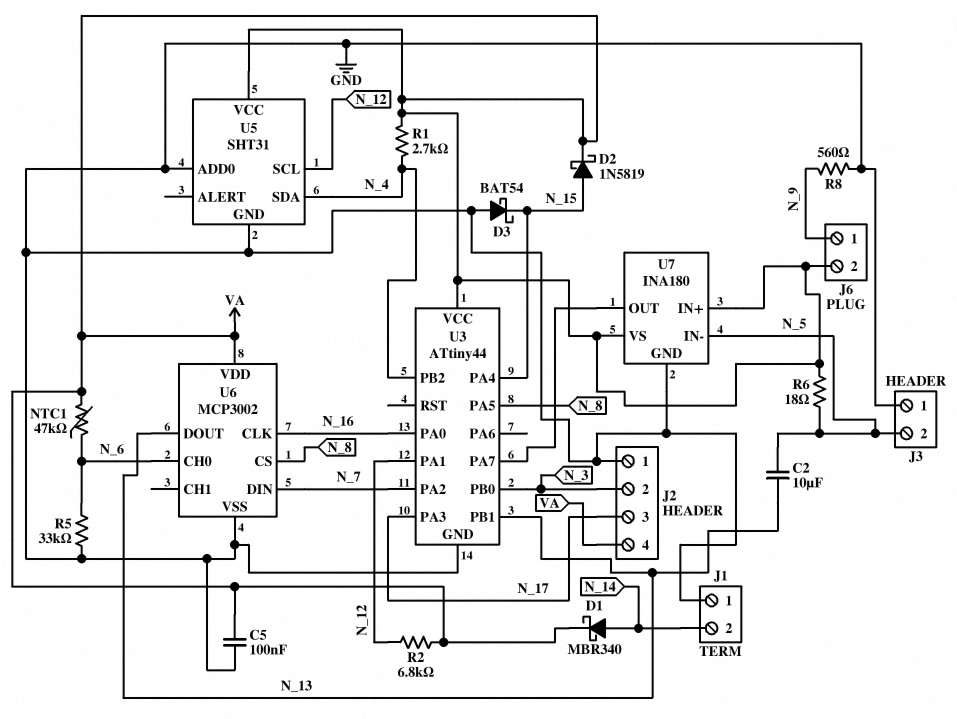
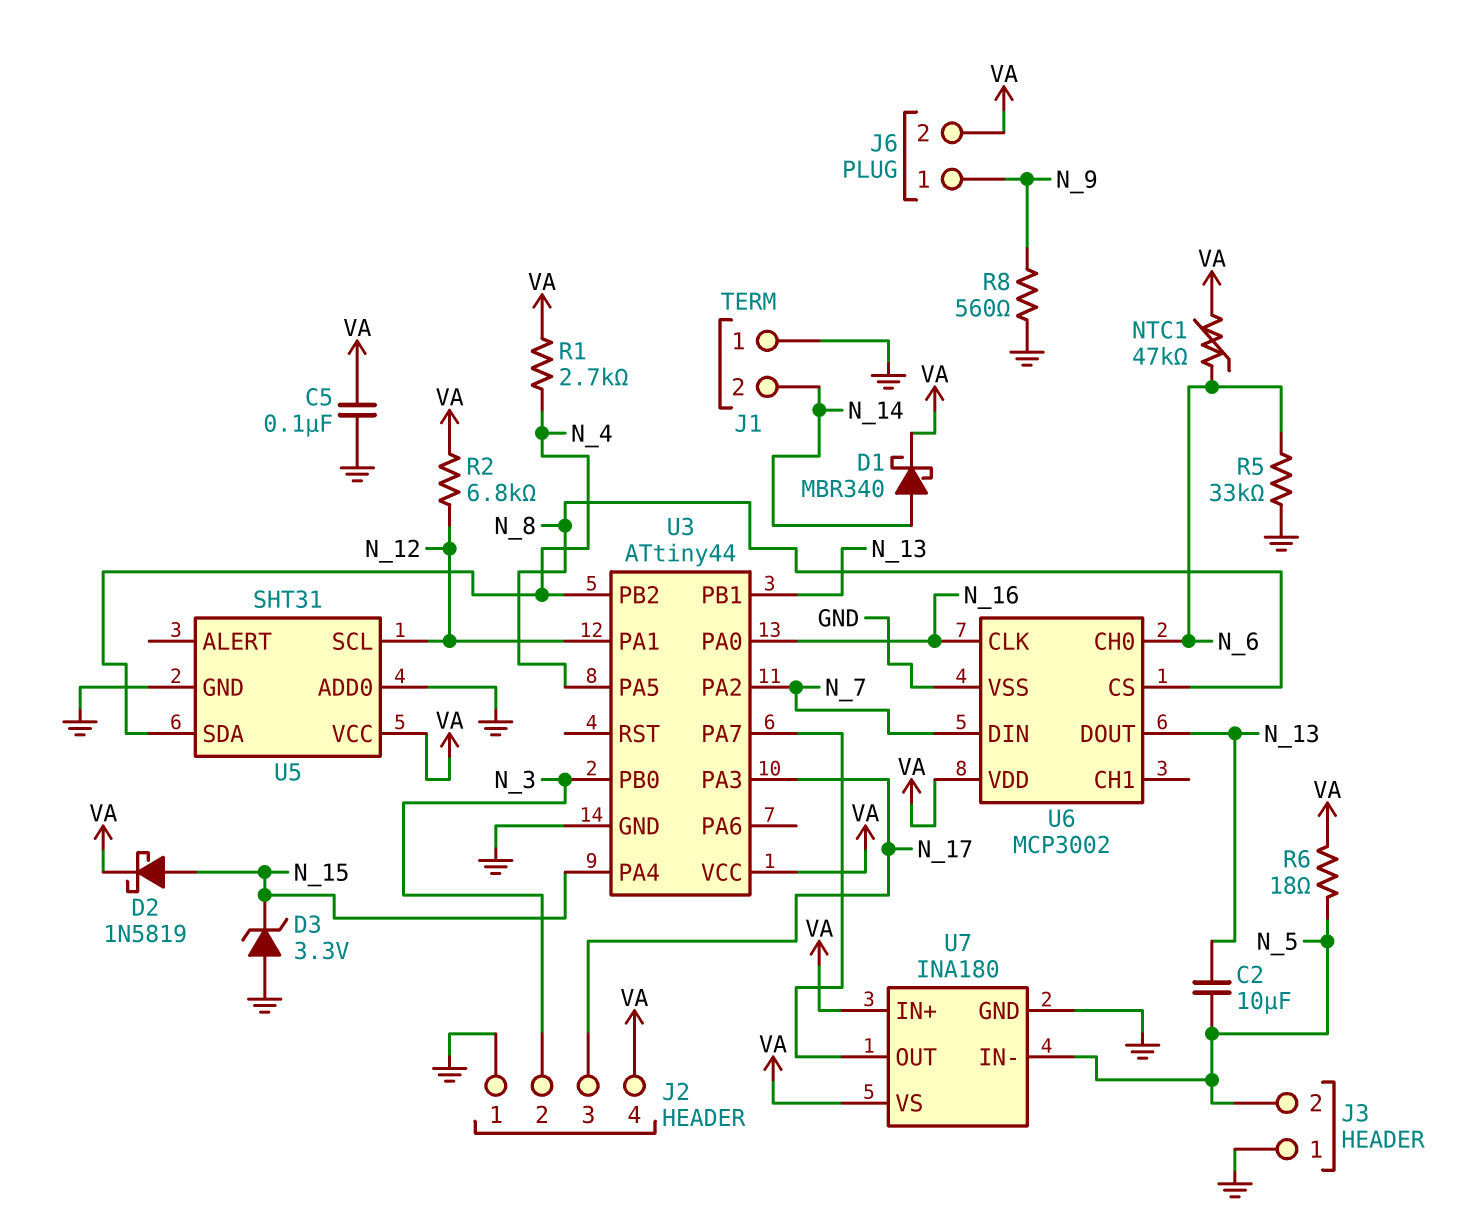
D3: schottky BAT54 (A GND, K N_15) -> zener 3.3V (A GND, K N_15)

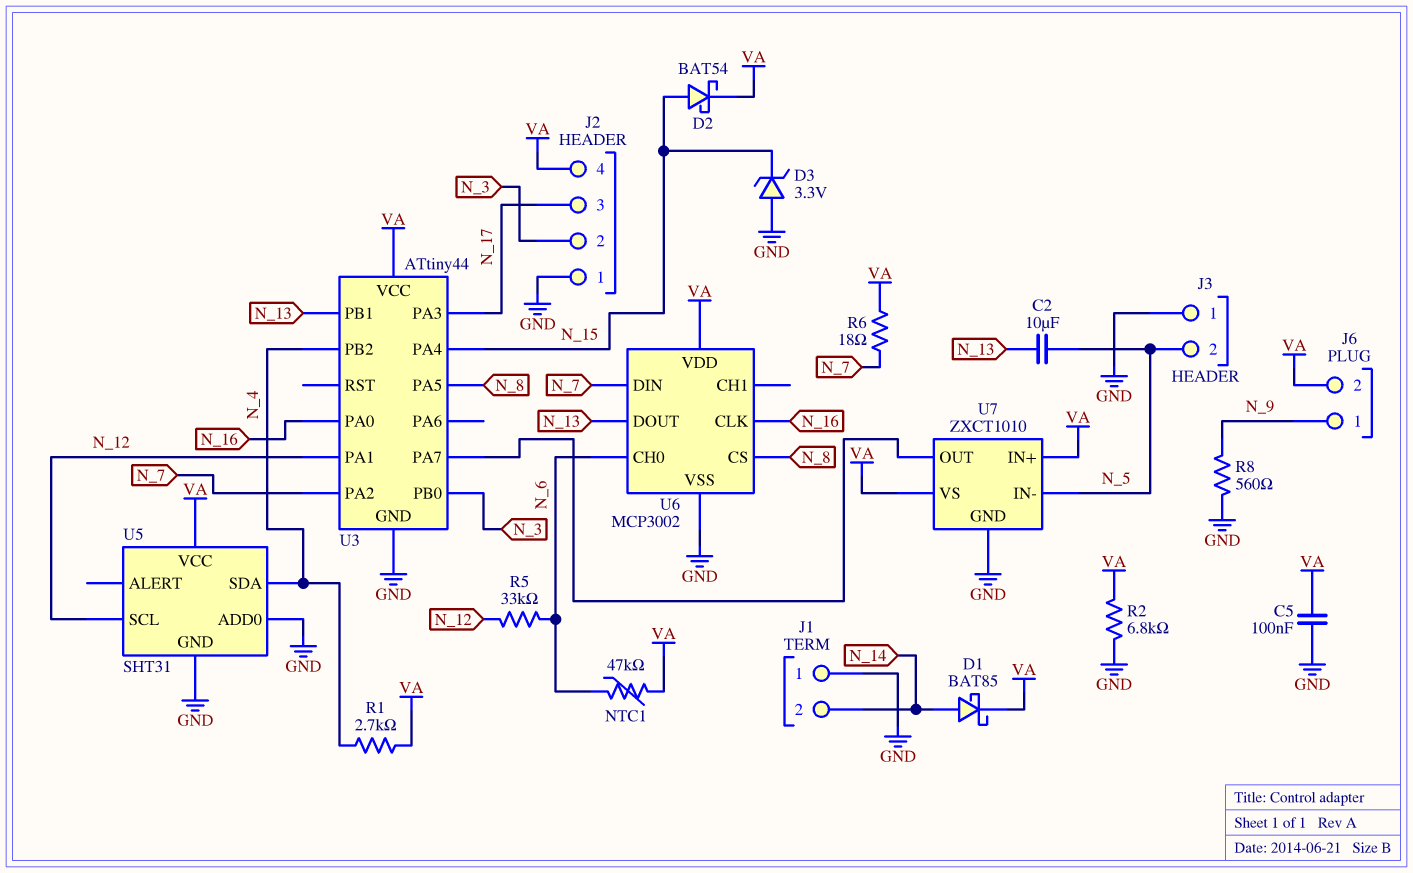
D1: schottky MBR340 (A N_14, K VA) -> schottky BAT85 (A N_14, K VA)
D2: schottky 1N5819 (A N_15, K VA) -> schottky BAT54 (A N_15, K VA)
R2: 6.8k (N_12, VA) -> 6.8k (GND, VA)
R5: 33k (GND, N_6) -> 33k (N_6, N_12)
R6: 18 (N_5, VA) -> 18 (N_7, VA)
U7: INA180 -> ZXCT1010

